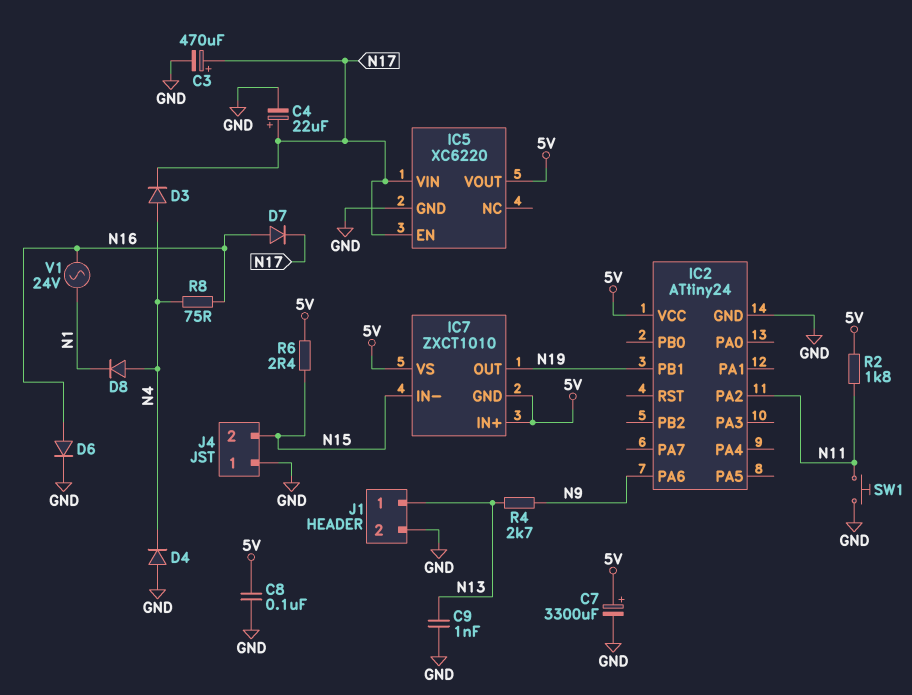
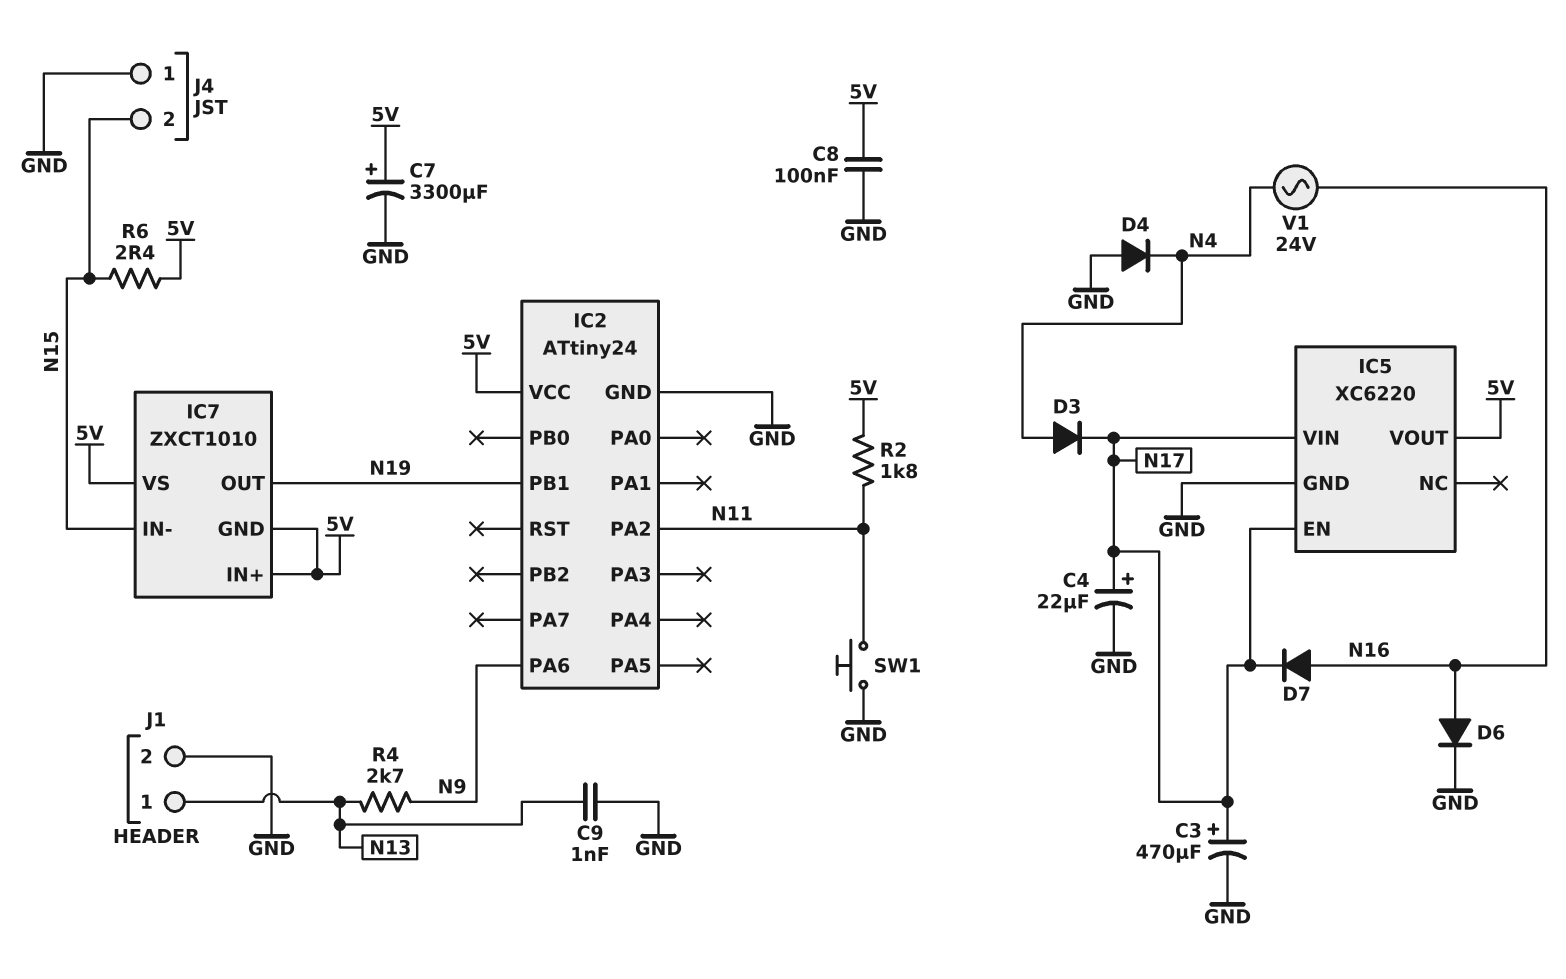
D8: diode (A N4, K N1) -> none
R8: 75 (N4, N16) -> none
V1: AC 24V (N1, N16) -> AC 24V (N4, N16)

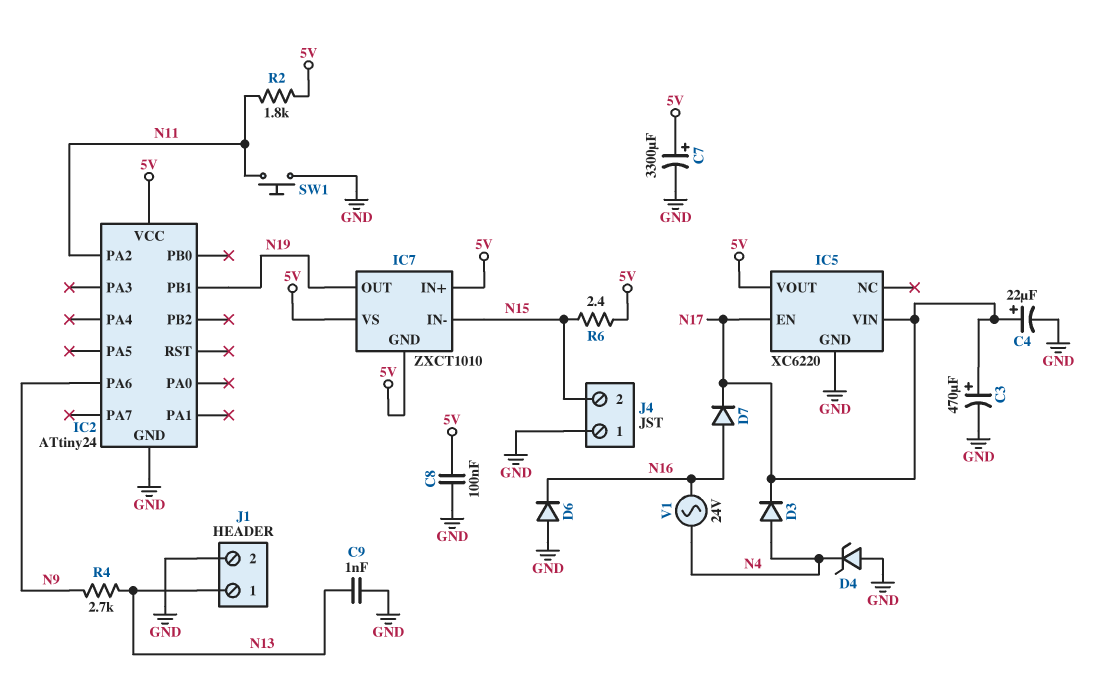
D4: diode (A GND, K N4) -> zener (A GND, K N4)
D6: diode (A N16, K GND) -> diode (A GND, K N16)

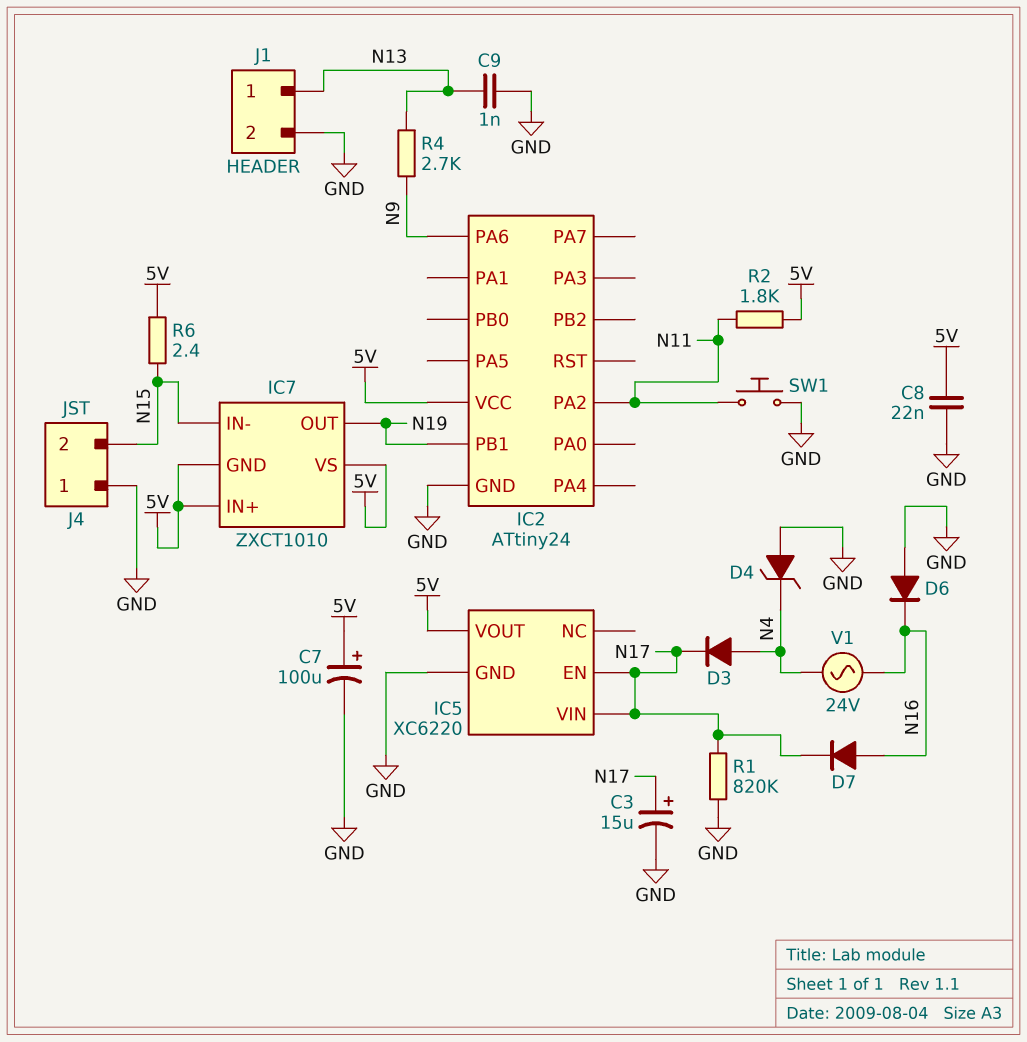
C3: 470uF (plus N17, minus GND) -> 15uF (plus N17, minus GND)
C4: 22uF (plus N17, minus GND) -> none
C7: 3300uF (plus 5V, minus GND) -> 100uF (plus 5V, minus GND)
C8: 100nF (5V, GND) -> 22nF (5V, GND)
R1: none -> 820k (GND, N17)

